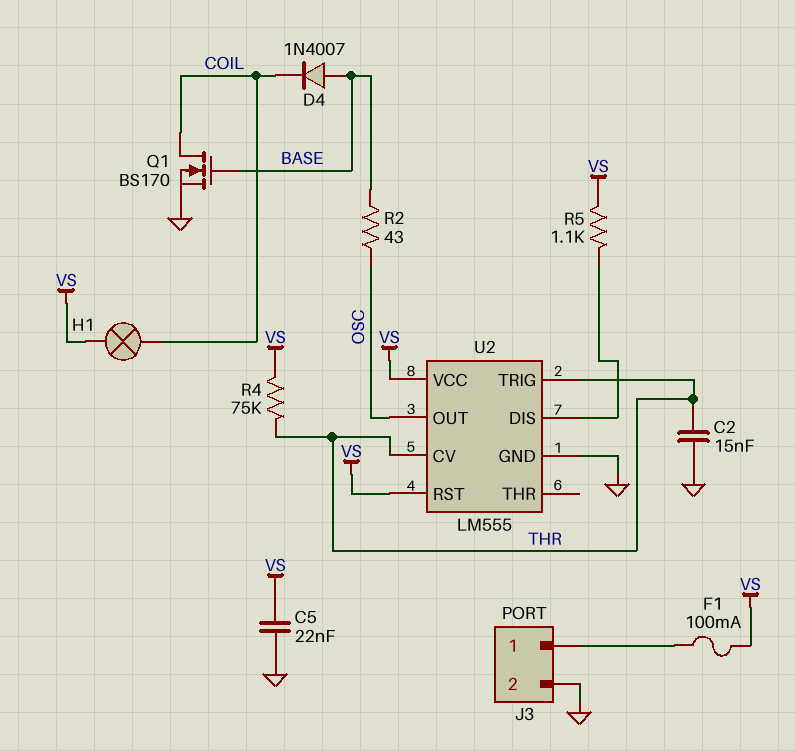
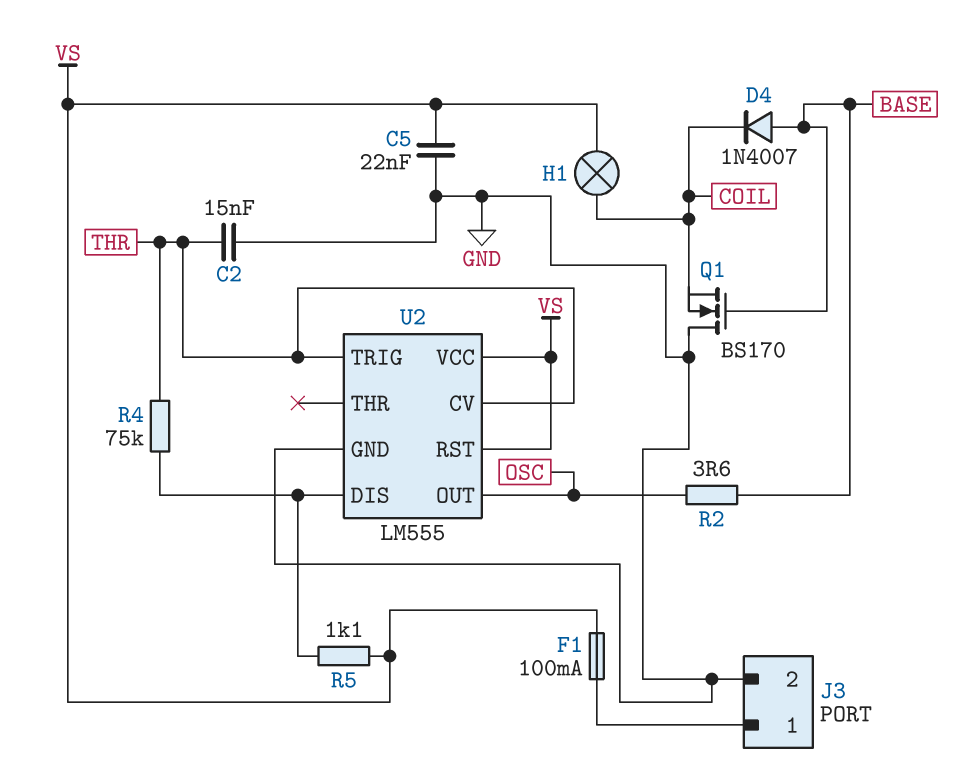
Q1: NMOS BS170 (G BASE, D COIL, S GND) -> NMOS BS170 (G BASE, D GND, S COIL)
R2: 43 (BASE, OSC) -> 3.6 (BASE, OSC)
R4: 75k (THR, VS) -> 75k (THR, U2/DIS)

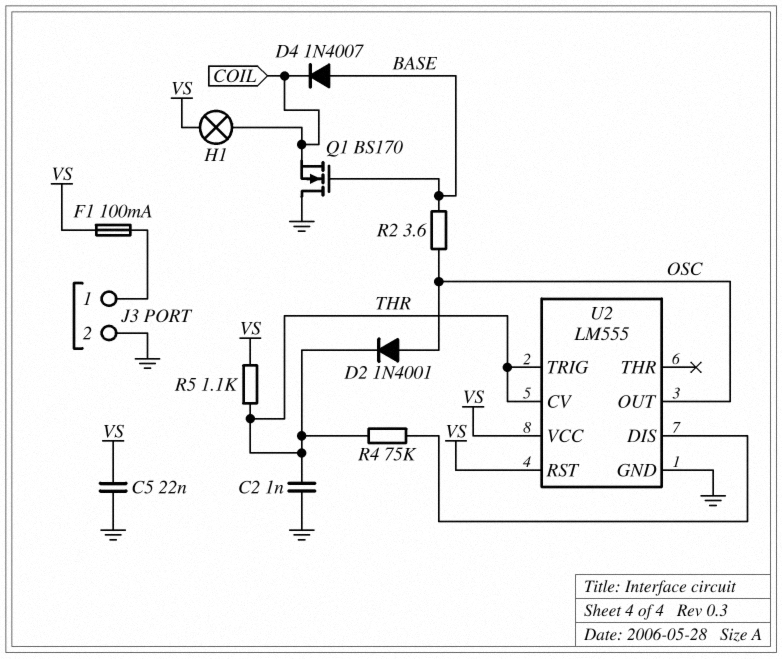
C2: 15nF (GND, THR) -> 1nF (GND, THR)
D2: none -> diode 1N4001 (A OSC, K THR)
R5: 1.1k (U2/DIS, VS) -> 1.1k (THR, VS)

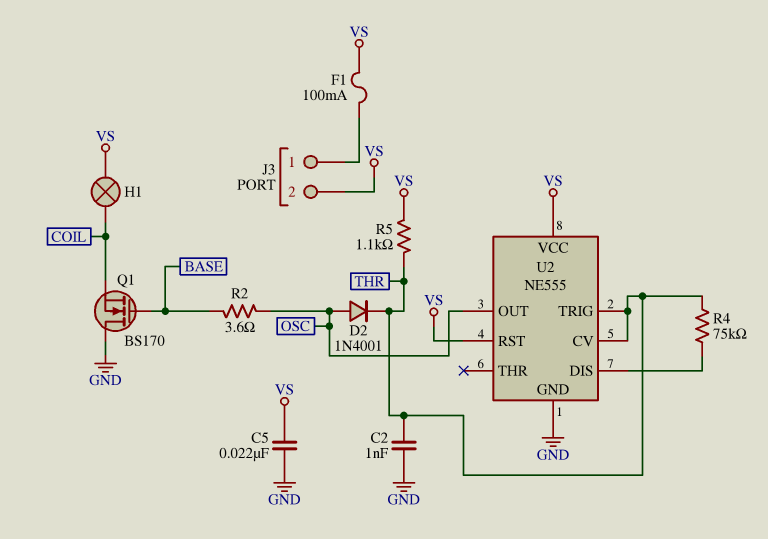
D4: diode 1N4007 (A BASE, K COIL) -> none
J3 pin 2: GND -> VS
U2: LM555 -> NE555

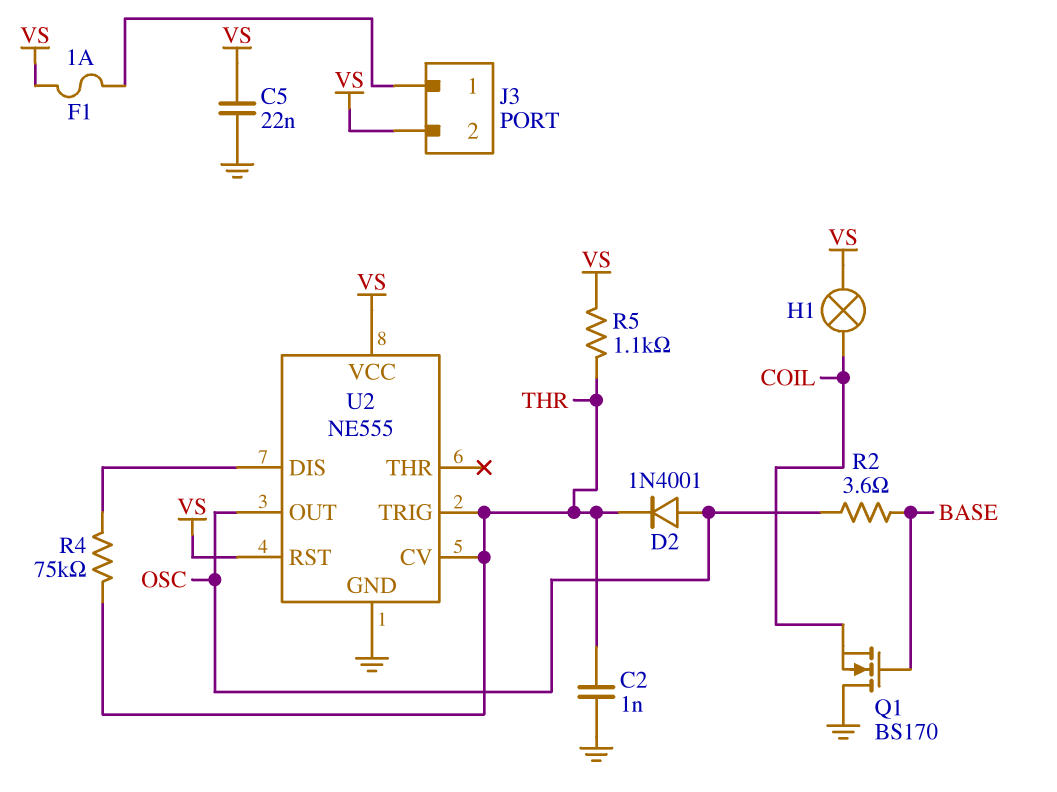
F1: 100mA (J3/1, VS) -> 1A (J3/1, VS)

